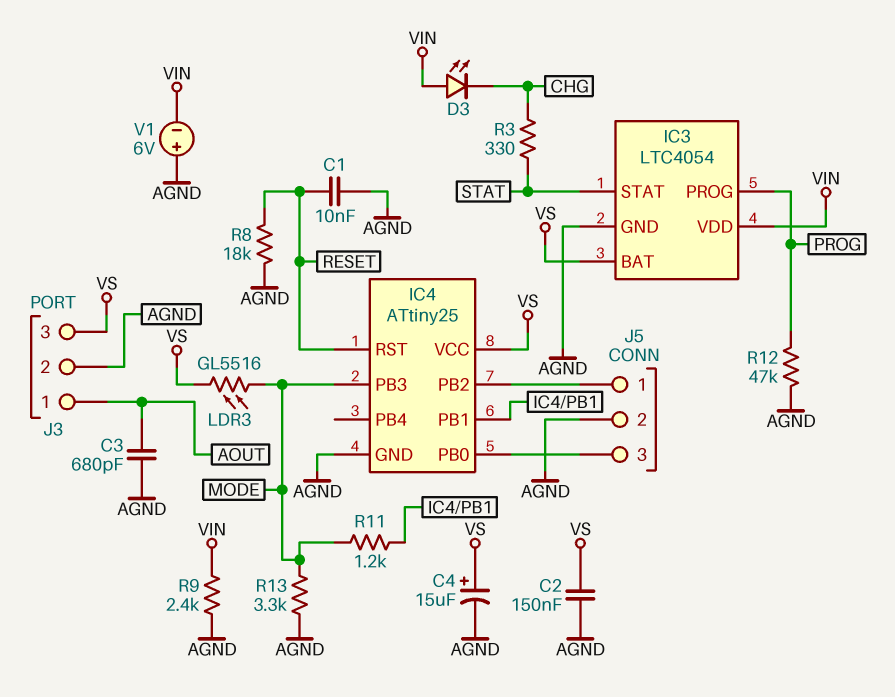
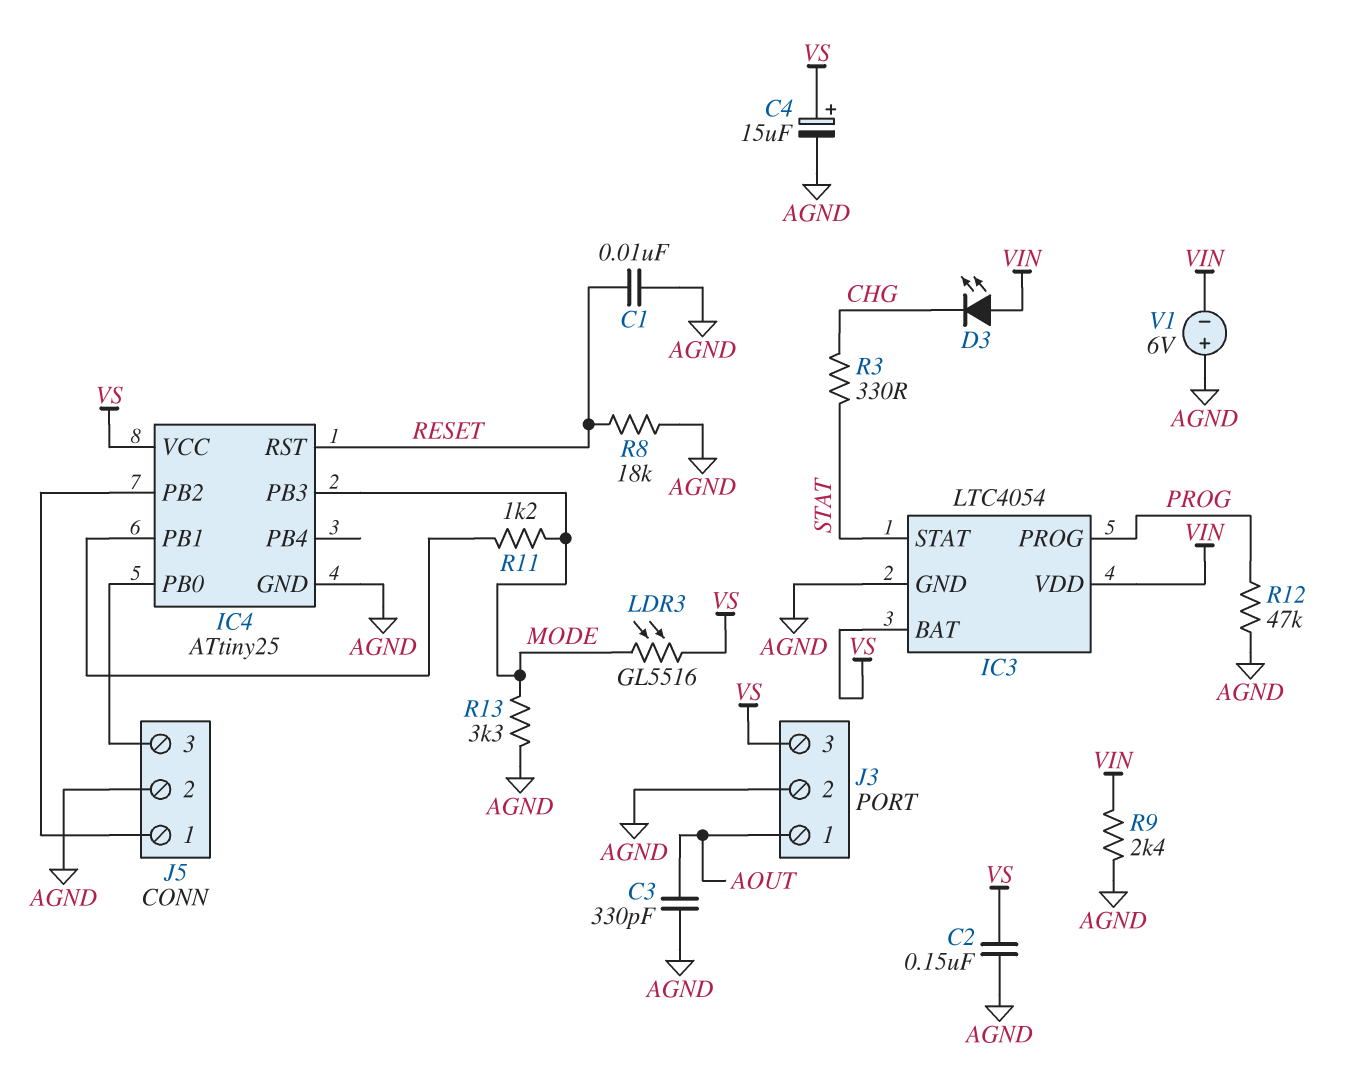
C3: 680pF (AGND, AOUT) -> 330pF (AGND, AOUT)

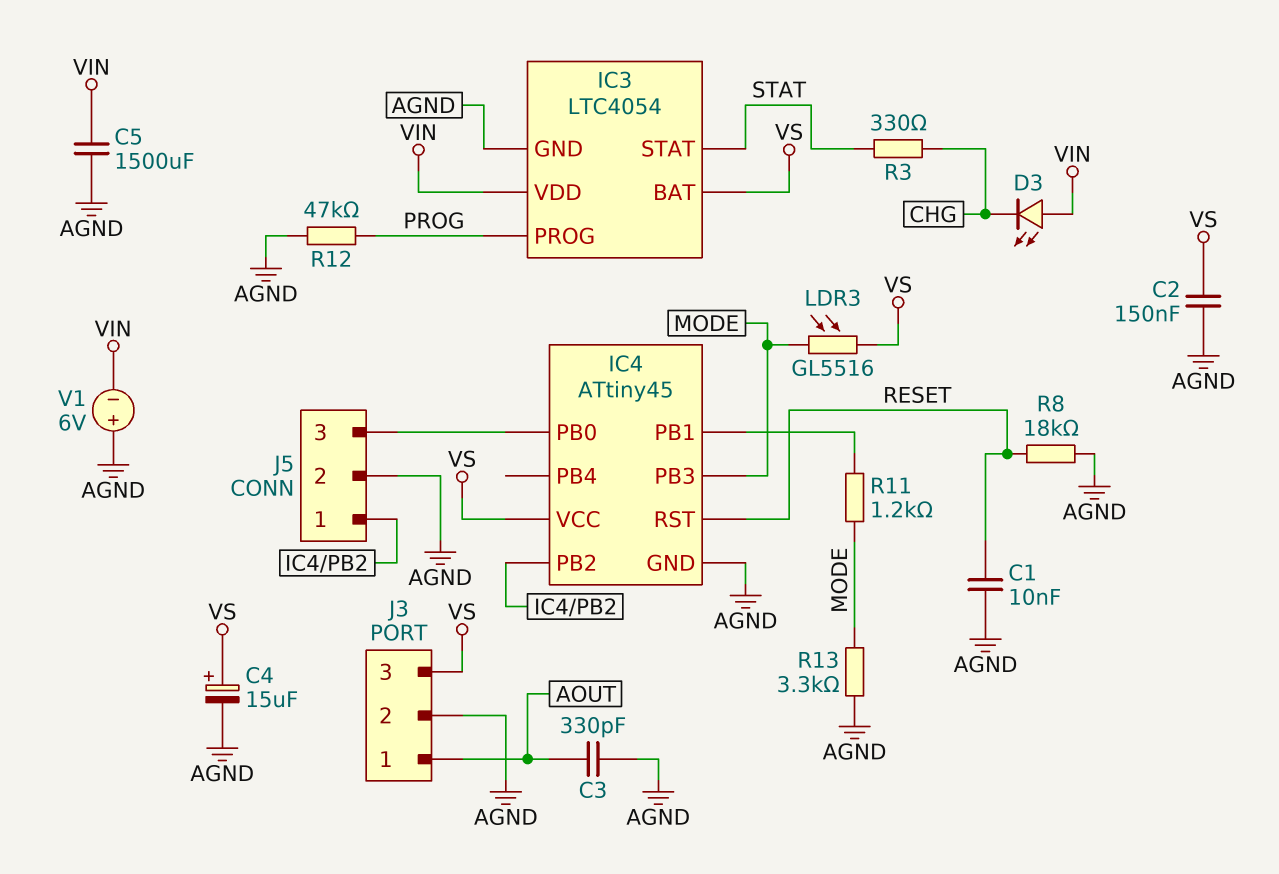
C5: none -> 1500uF (AGND, VIN)
IC4: ATtiny25 -> ATtiny45
R9: 2.4k (AGND, VIN) -> none

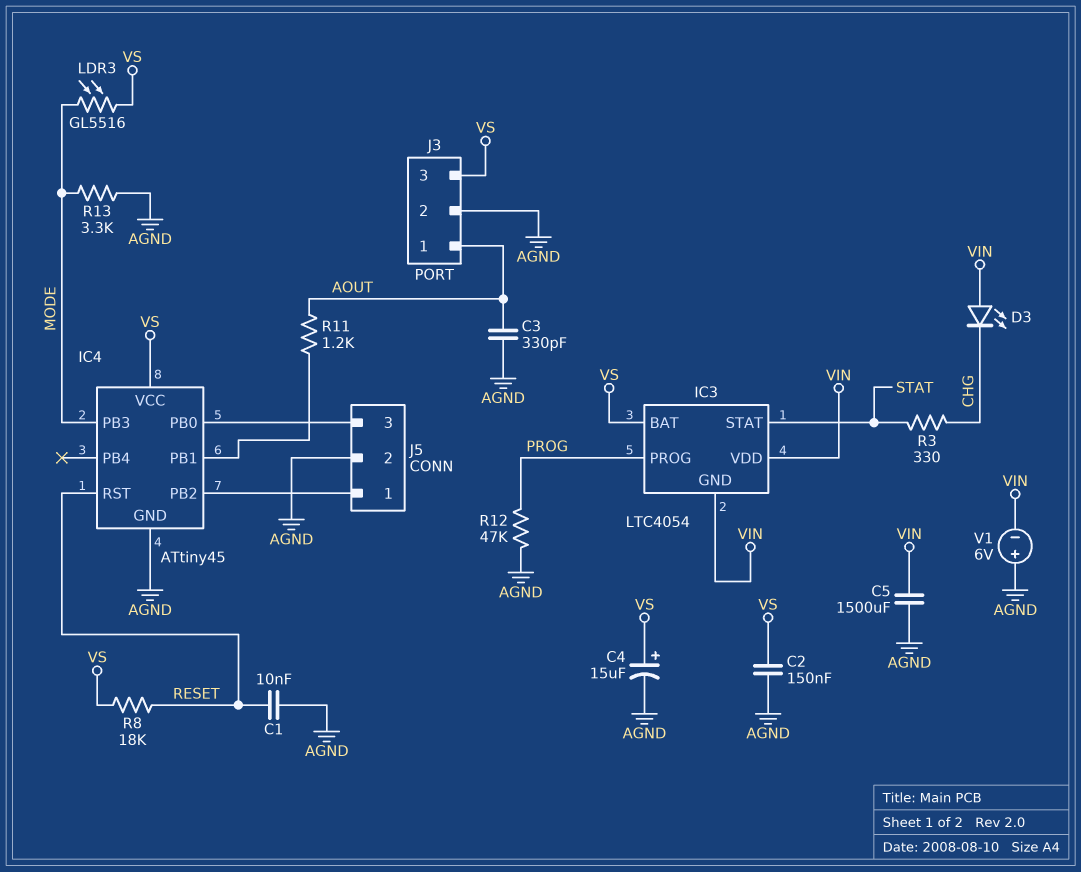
IC3 pin GND: AGND -> VIN
R8: 18k (AGND, RESET) -> 18k (RESET, VS)
R11: 1.2k (IC4/PB1, MODE) -> 1.2k (AOUT, IC4/PB1)

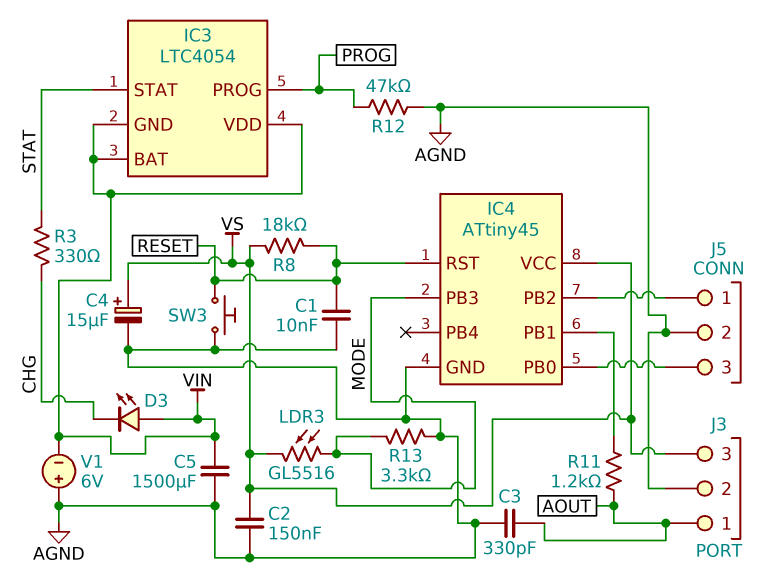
IC3 pin BAT: VS -> VIN
SW3: none -> button (AGND, RESET)

